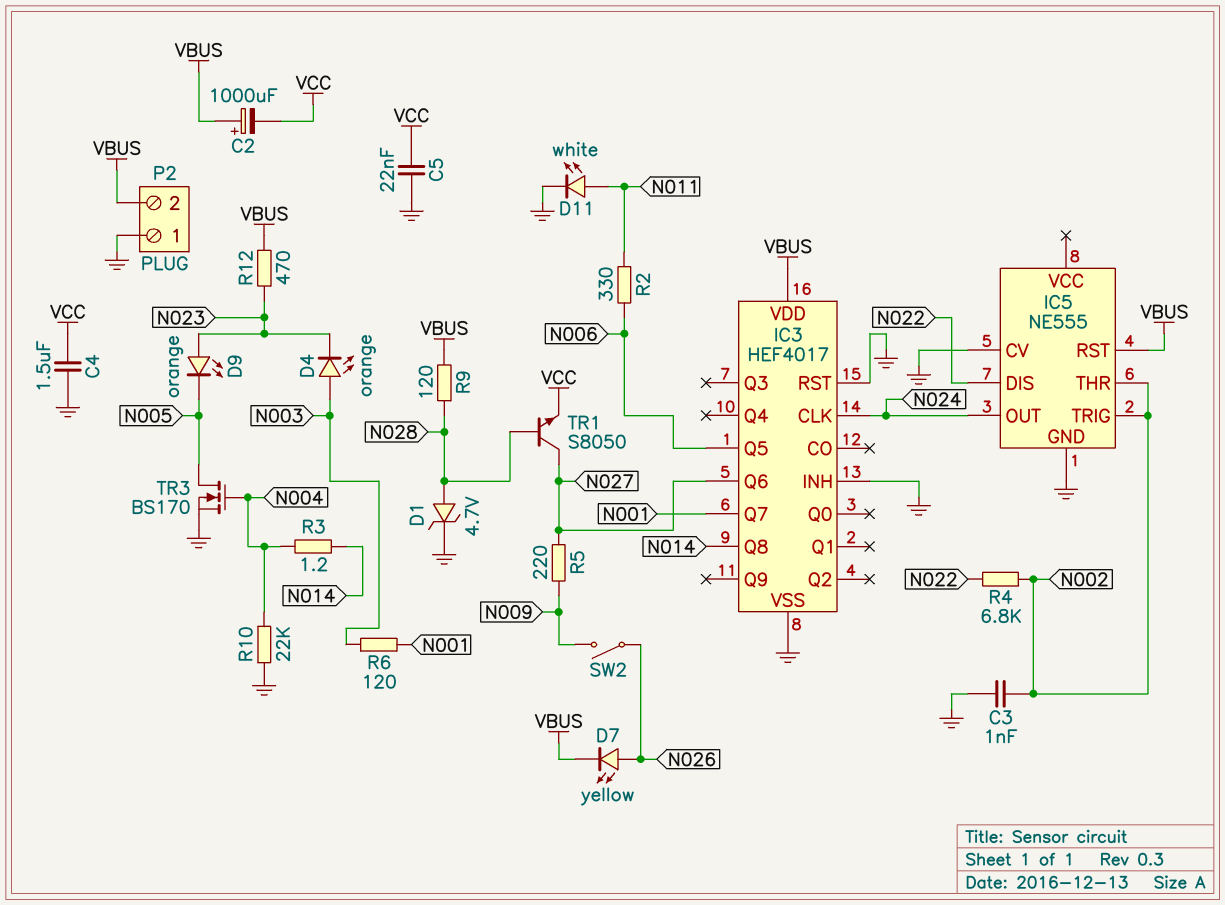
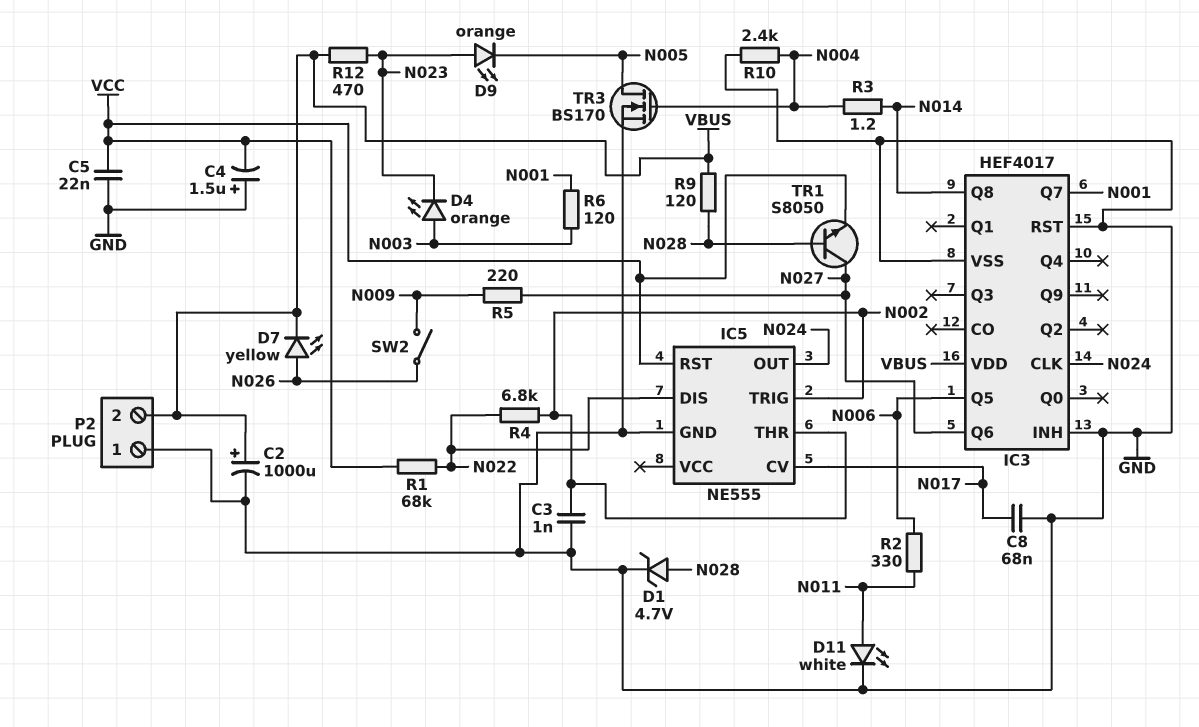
C2: 1000uF (plus VBUS, minus VCC) -> 1000uF (plus VBUS, minus GND)
C4: 1.5uF (GND, VCC) -> 1.5uF (plus GND, minus VCC)
C8: none -> 68nF (GND, N017)
IC5 pin CV: GND -> N017
IC5 pin RST: VBUS -> VCC
R1: none -> 68k (N022, VCC)
R10: 22k (GND, N004) -> 2.4k (GND, N004)

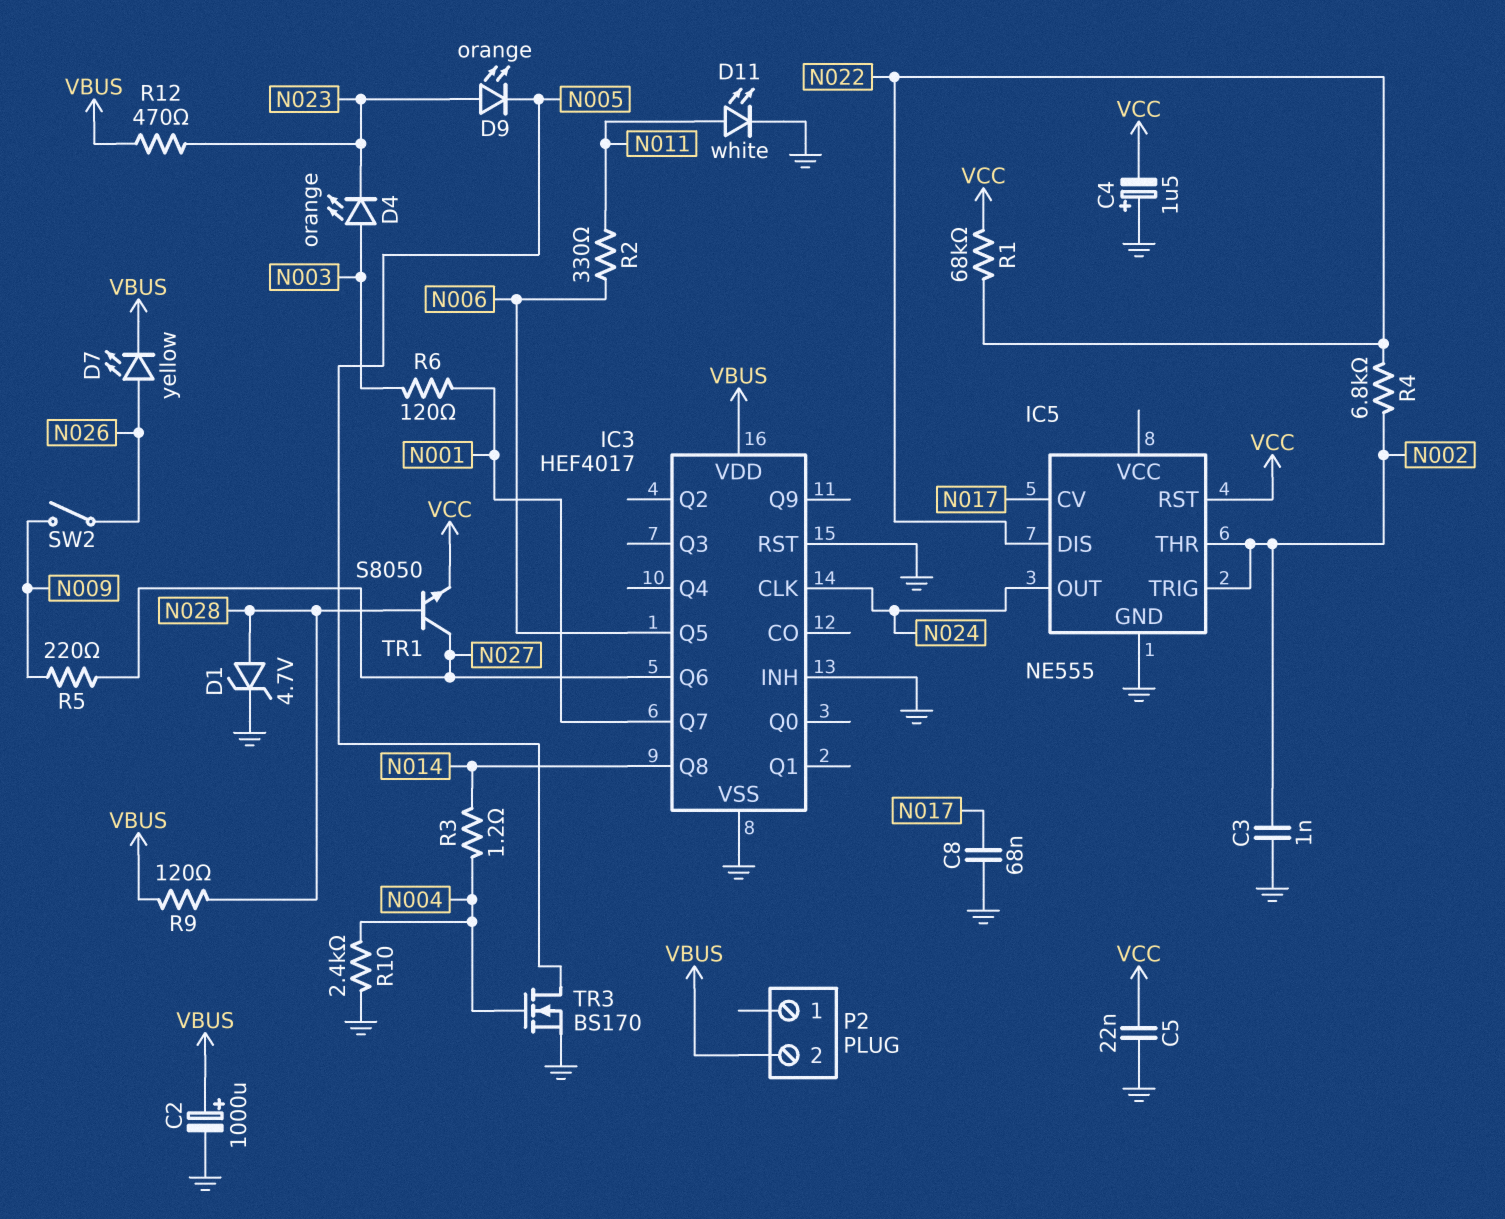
P2 pin 1: GND -> none

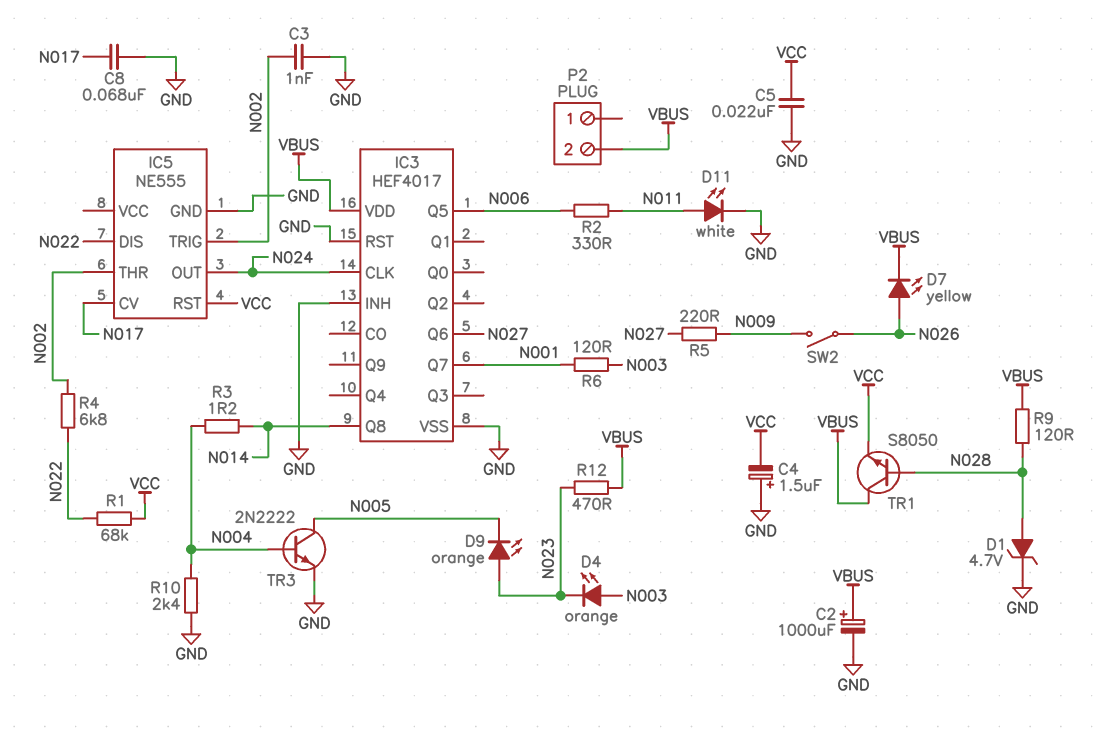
TR1: NPN S8050 (B N028, C N027, E VCC) -> NPN S8050 (B N028, C VBUS, E VCC)
TR3: NMOS BS170 (G N004, D N005, S GND) -> NPN 2N2222 (B N004, C N005, E GND)

